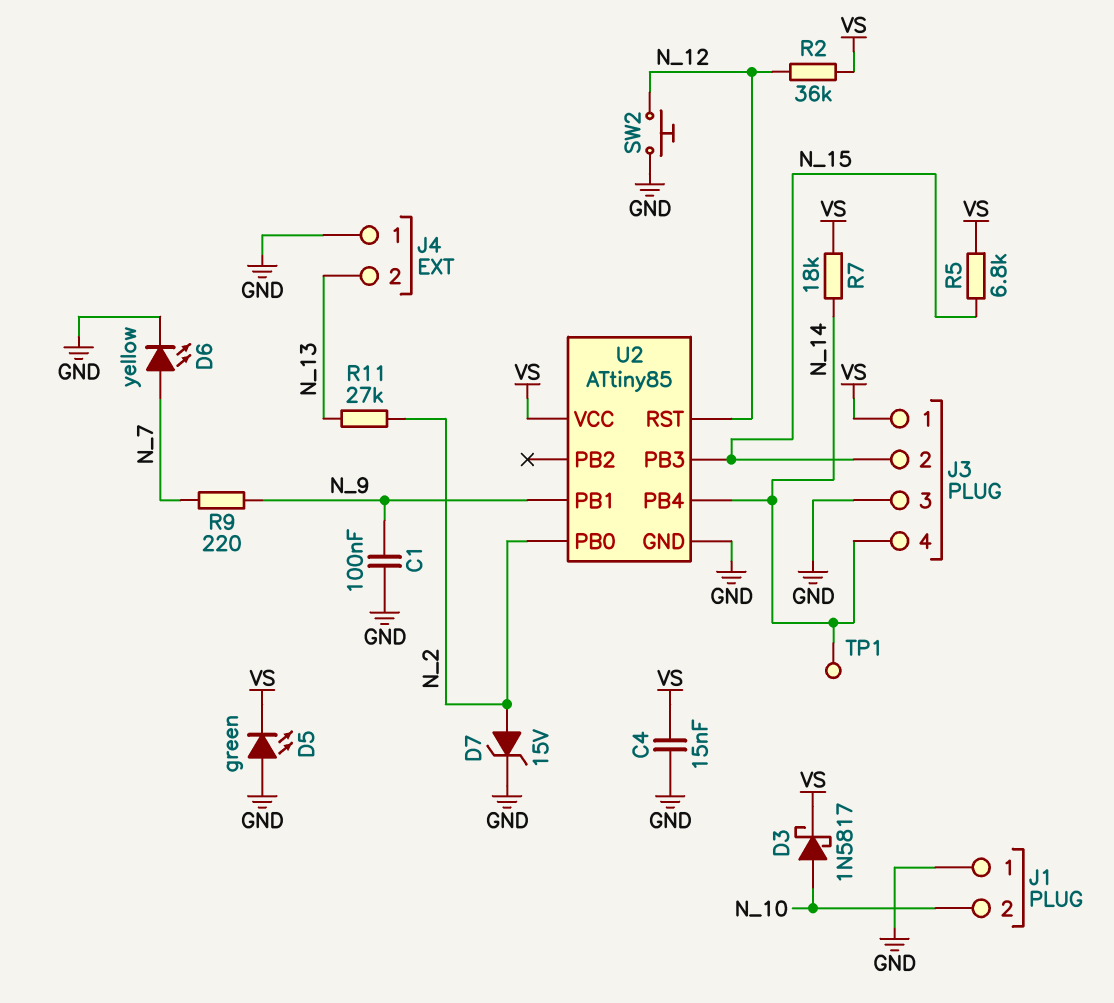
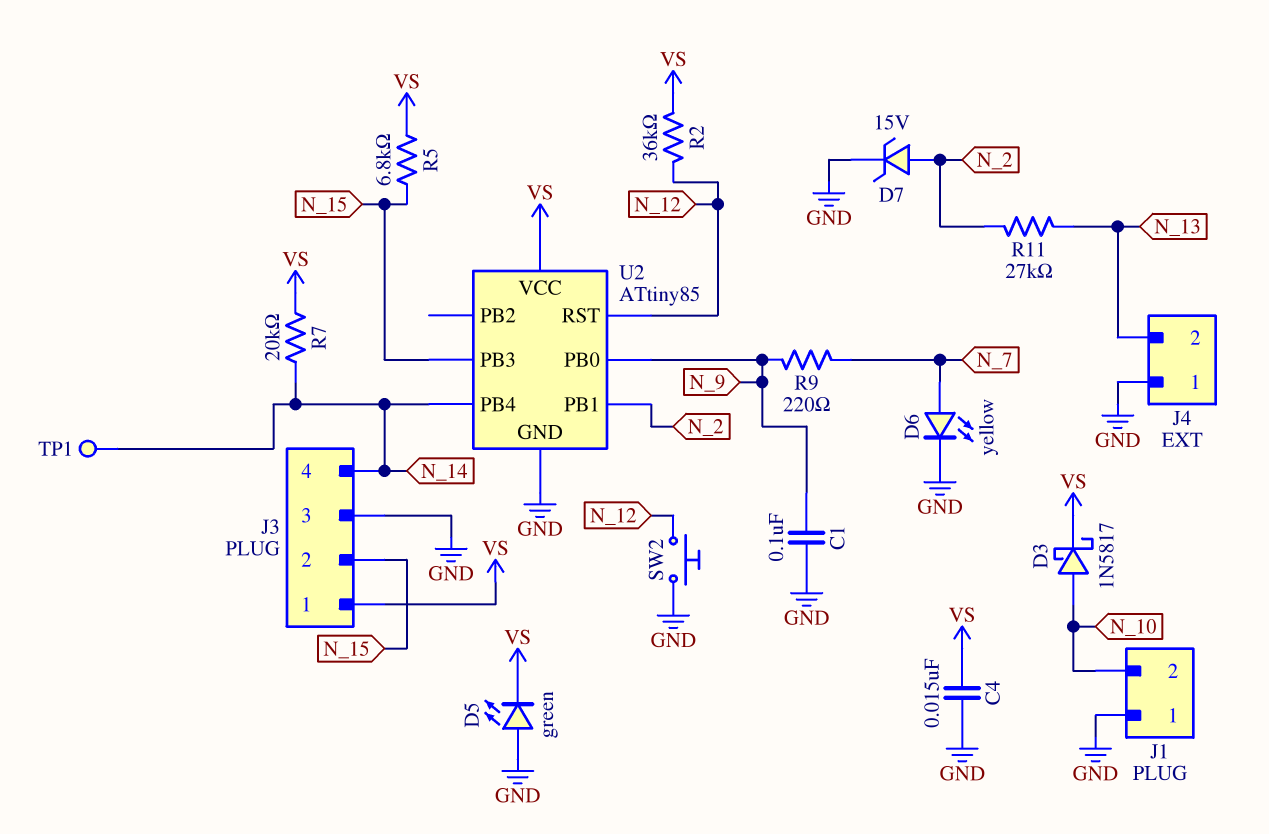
R7: 18k (N_14, VS) -> 20k (N_14, VS)
U2 pin PB0: N_2 -> N_9
U2 pin PB1: N_9 -> N_2

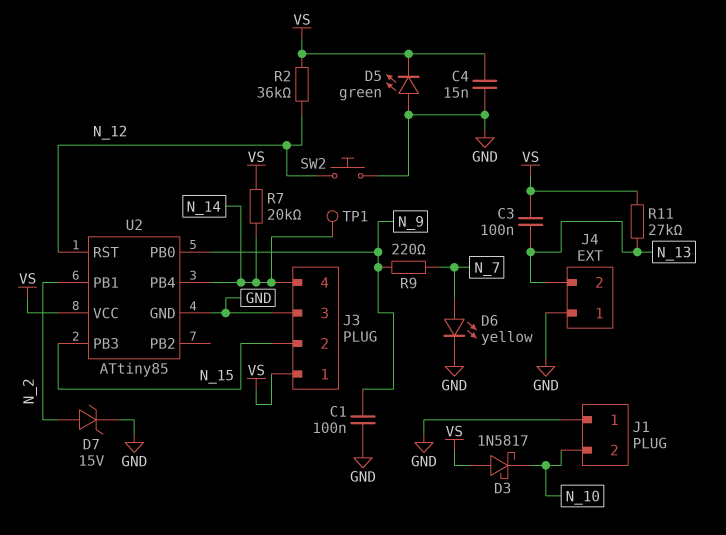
C3: none -> 100nF (N_13, VS)
D3: schottky 1N5817 (A N_10, K VS) -> schottky 1N5817 (A VS, K N_10)
R5: 6.8k (N_15, VS) -> none
R11: 27k (N_2, N_13) -> 27k (N_13, VS)

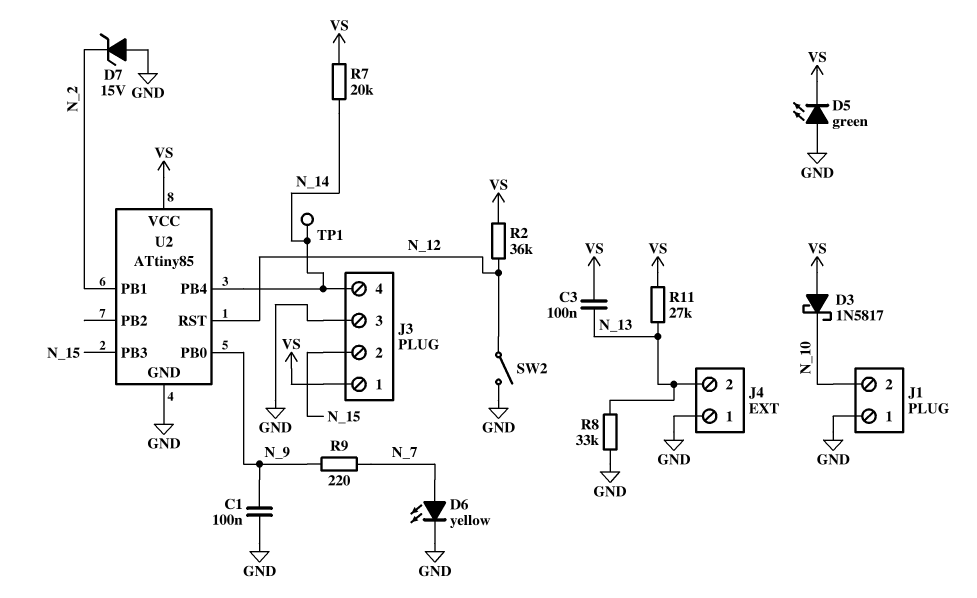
C4: 15nF (GND, VS) -> none
D7: zener 15V (A N_2, K GND) -> zener 15V (A GND, K N_2)
R8: none -> 33k (GND, N_13)
SW2: button (GND, N_12) -> switch (GND, N_12)

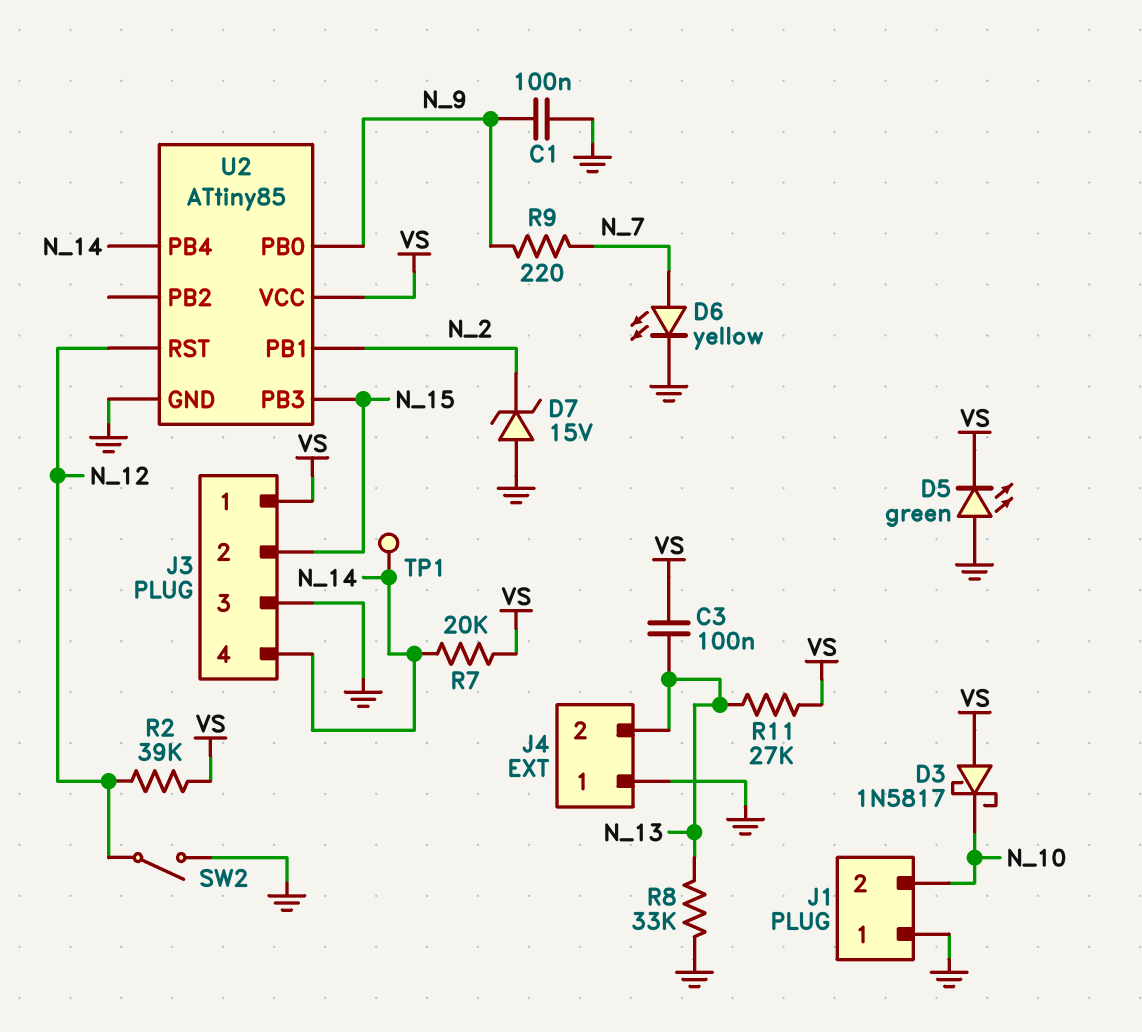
R2: 36k (N_12, VS) -> 39k (N_12, VS)

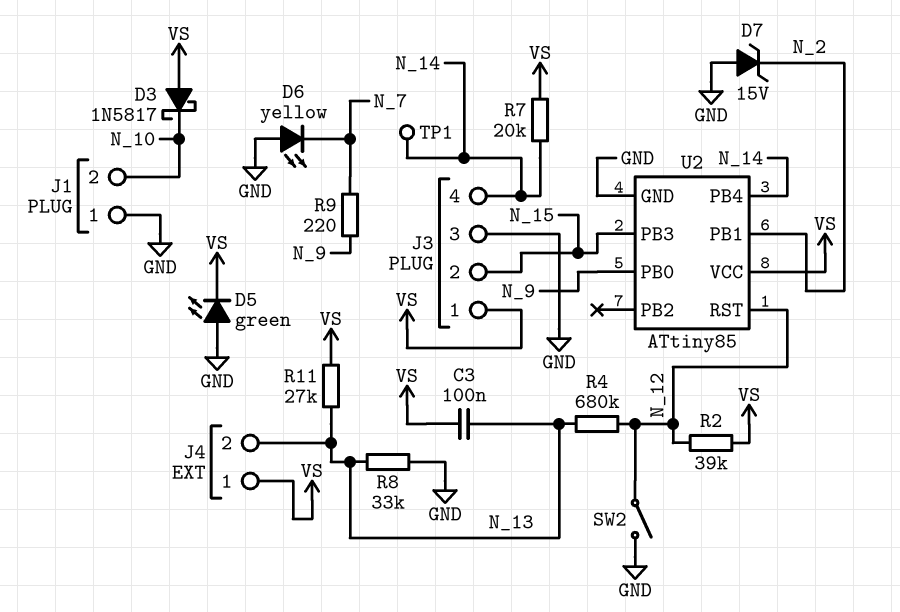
C1: 100nF (GND, N_9) -> none
D6: LED yellow (A N_7, K GND) -> LED yellow (A GND, K N_7)
J4 pin 1: GND -> VS
R4: none -> 680k (N_12, N_13)

